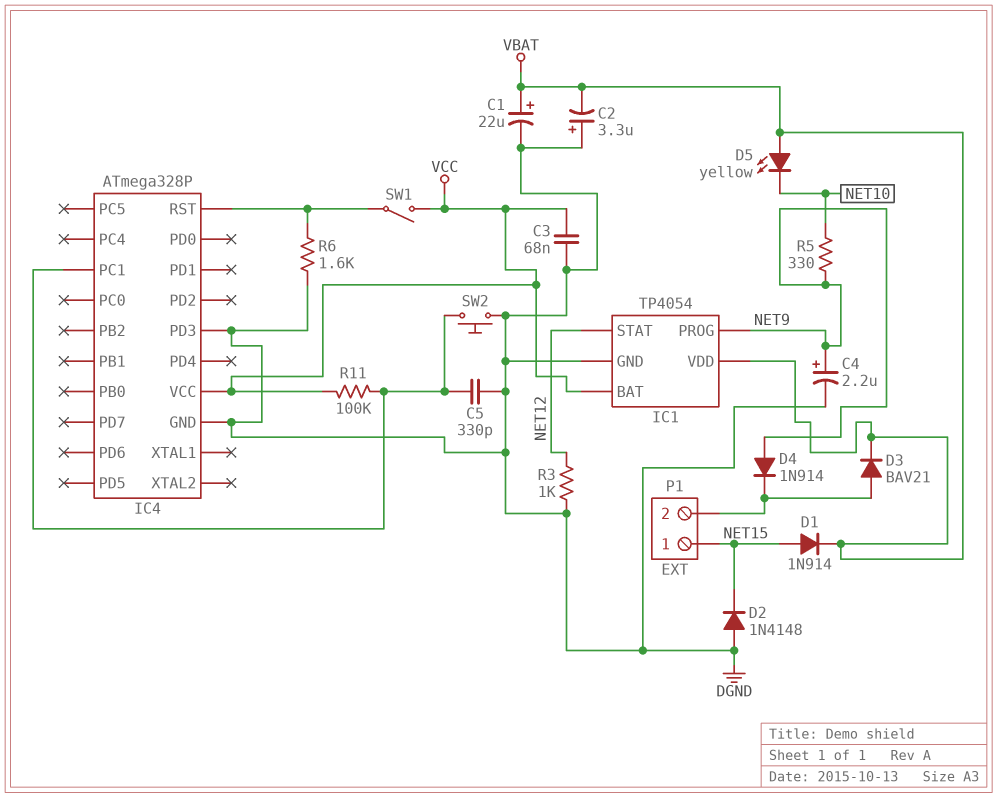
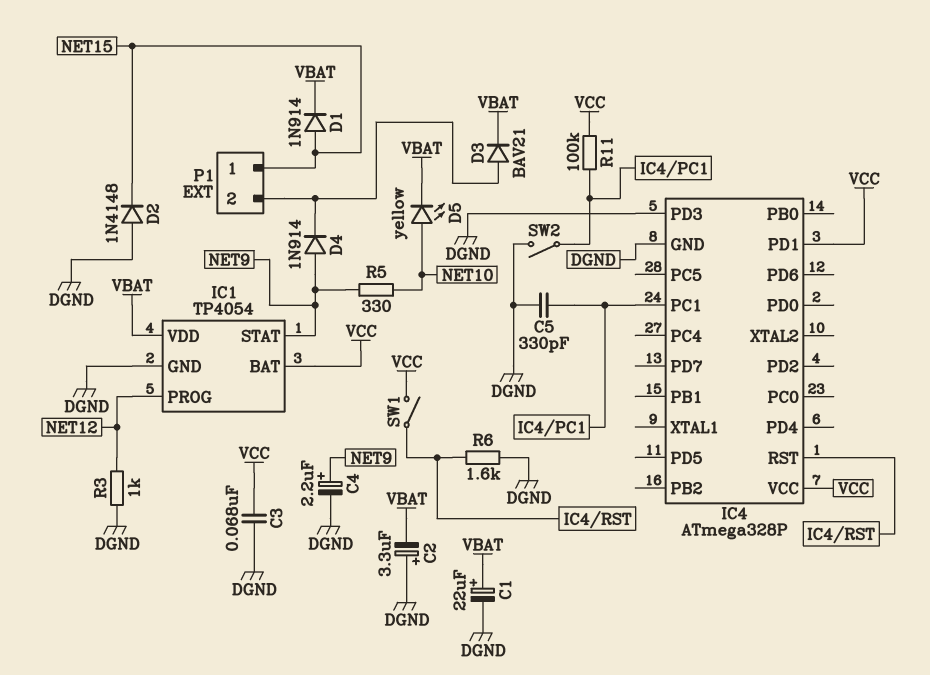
D5: LED yellow (A VBAT, K NET10) -> LED yellow (A NET10, K VBAT)
IC1 pin PROG: NET9 -> NET12
IC1 pin STAT: NET12 -> NET9
IC4 pin PD1: none -> VCC
SW2: button (DGND, IC4/PC1) -> switch (DGND, IC4/PC1)

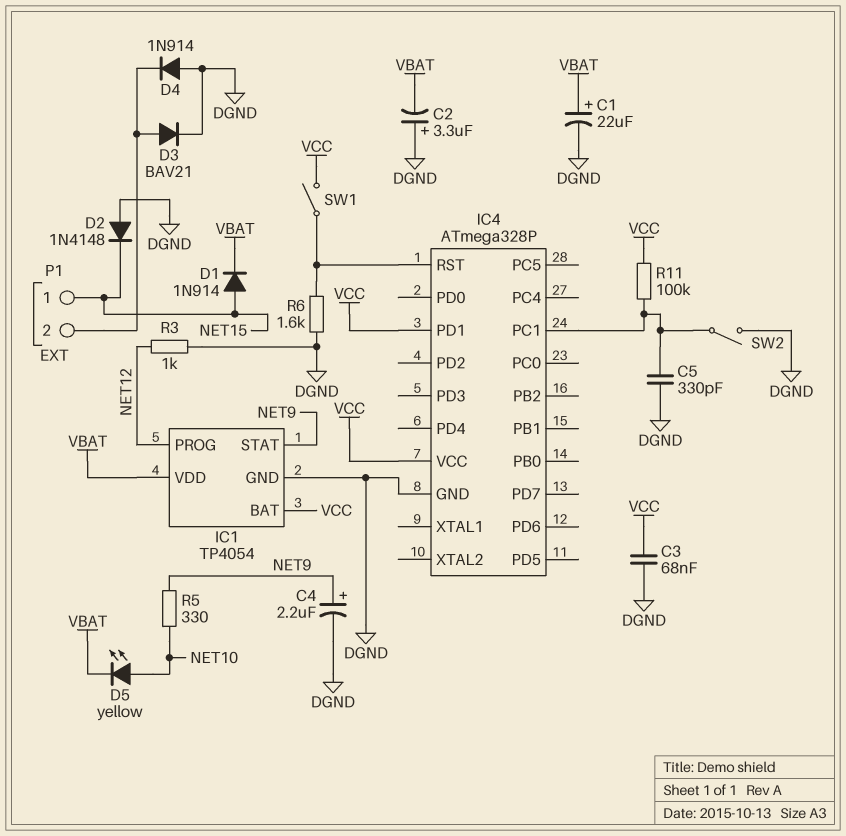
D3: diode BAV21 (A P1/2, K VBAT) -> diode BAV21 (A P1/2, K DGND)
D4: diode 1N914 (A NET9, K P1/2) -> diode 1N914 (A DGND, K P1/2)
IC4 pin PD3: DGND -> none

